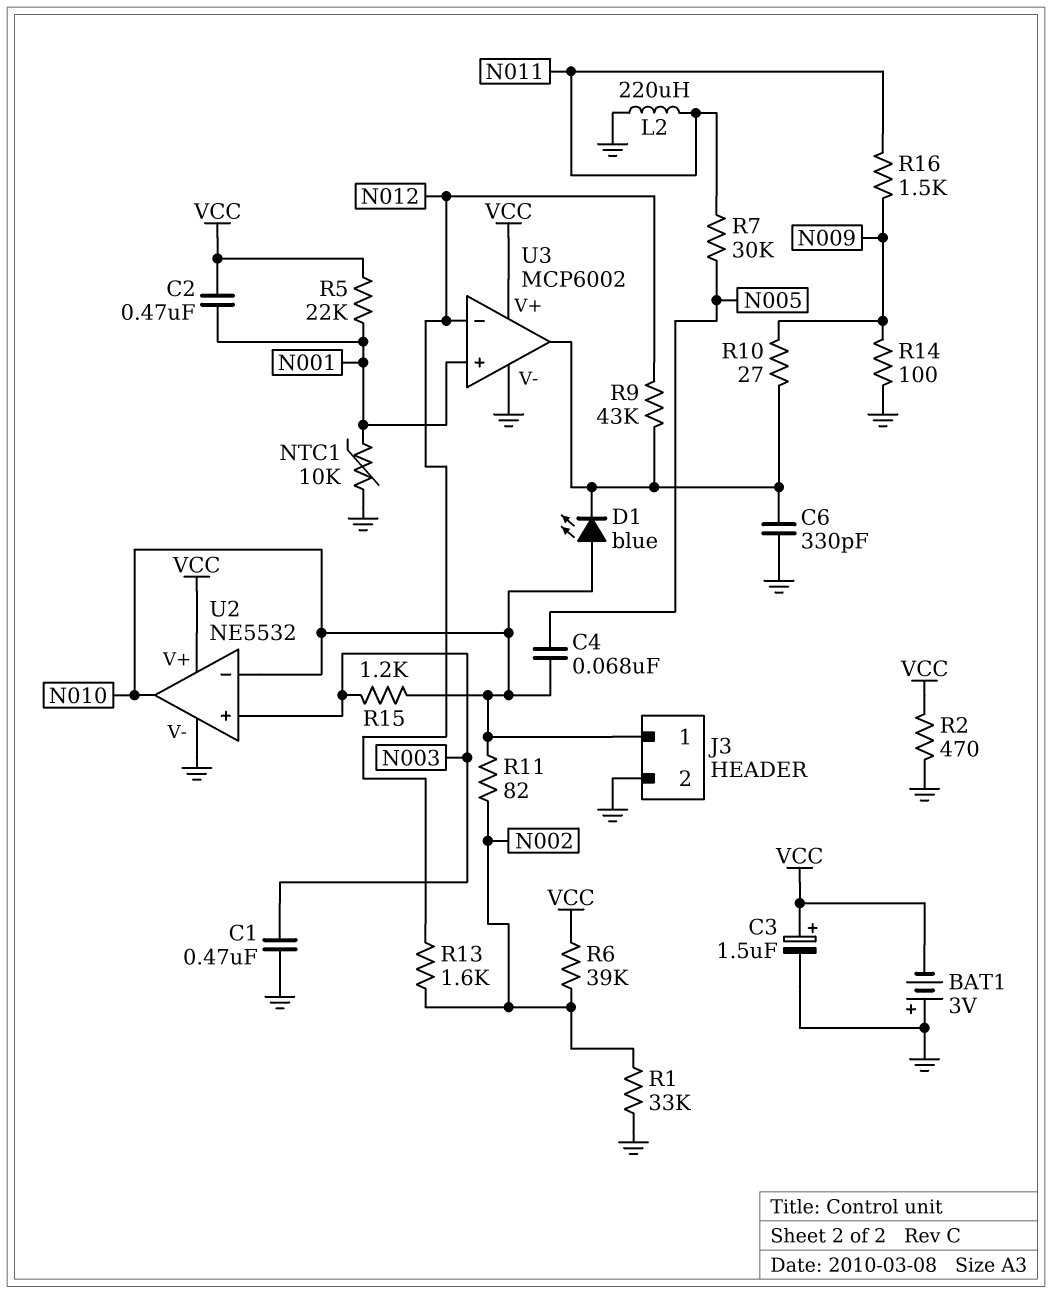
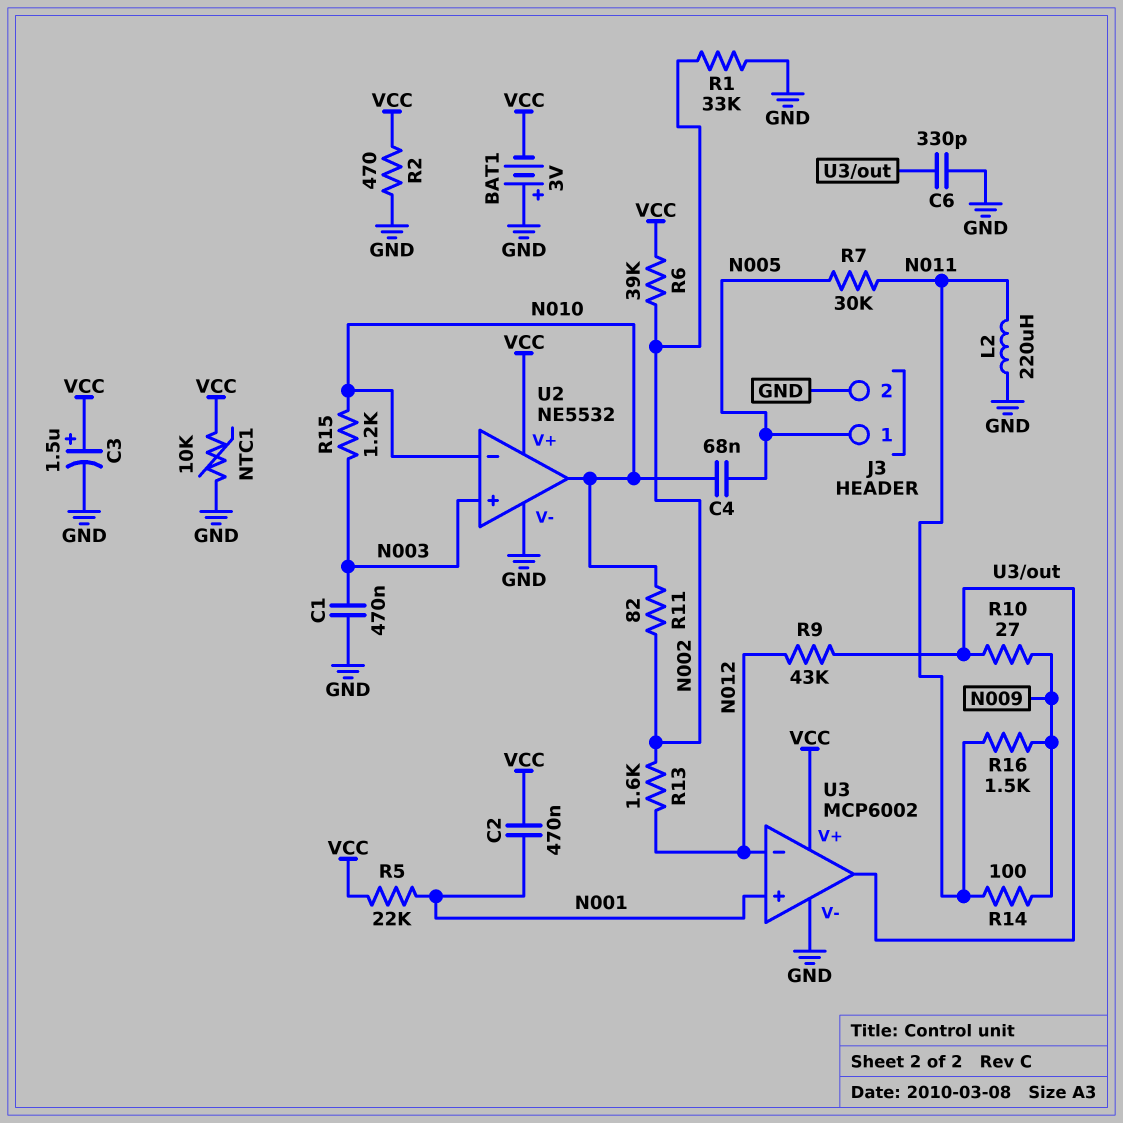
D1: LED blue (A N010, K U3/out) -> none
J3 pin 1: N010 -> N005
NTC1: 10k (GND, N001) -> 10k (GND, VCC)
R14: 100 (GND, N009) -> 100 (N009, N011)

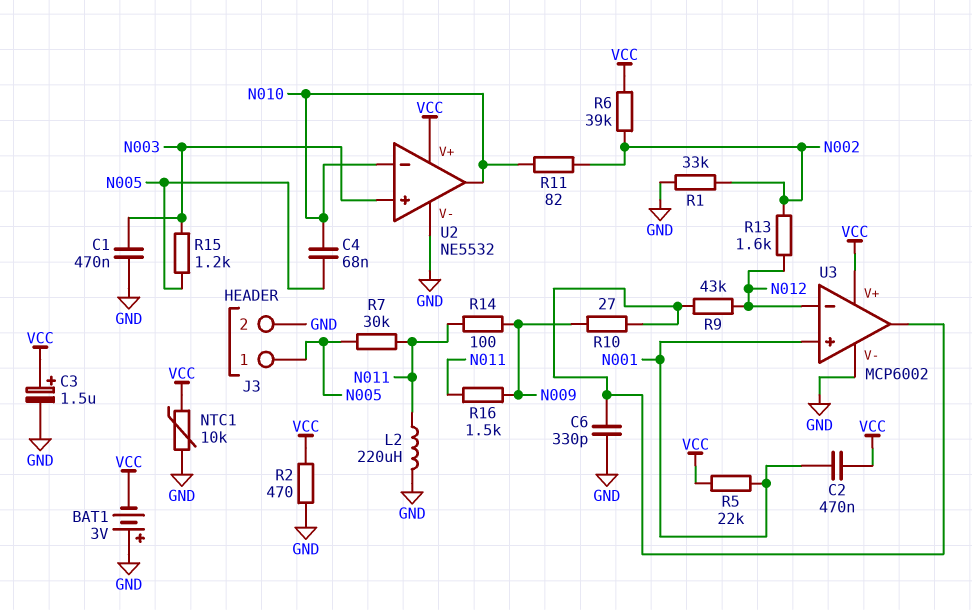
R15: 1.2k (N003, N010) -> 1.2k (N003, N005)

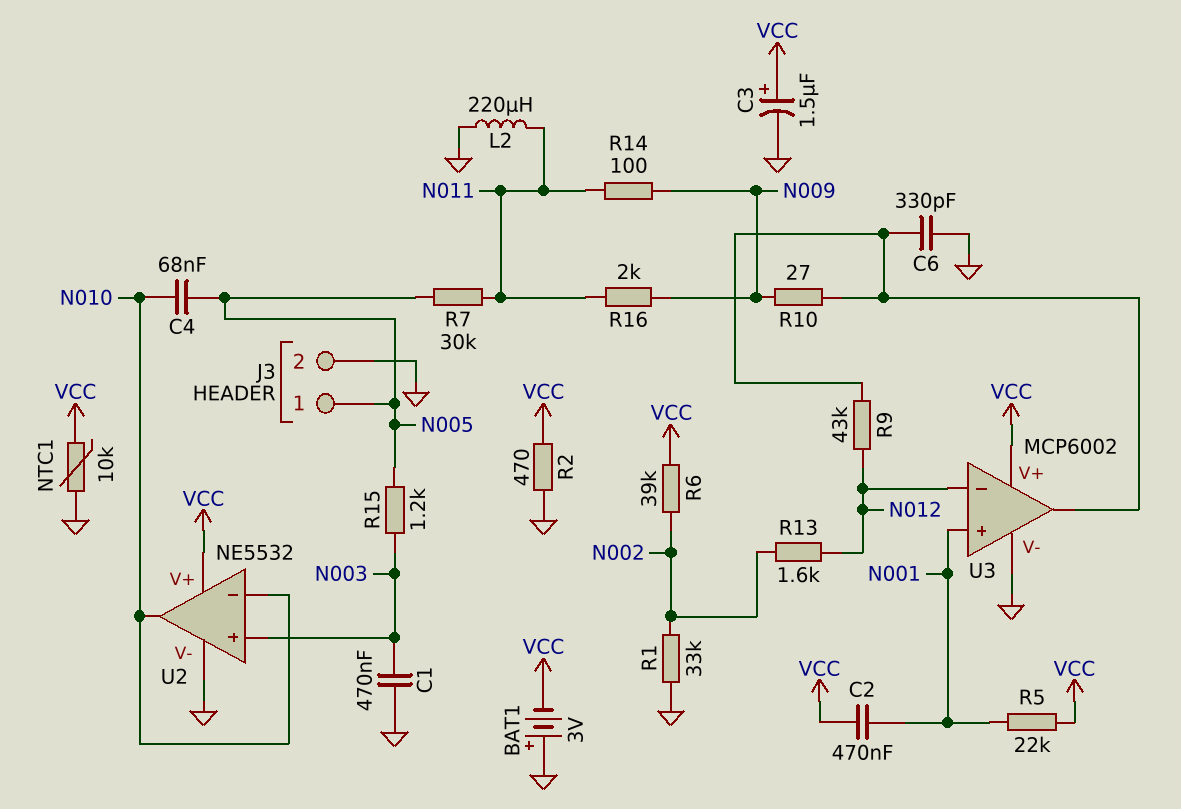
R11: 82 (N002, N010) -> none
R16: 1.5k (N009, N011) -> 2k (N009, N011)

